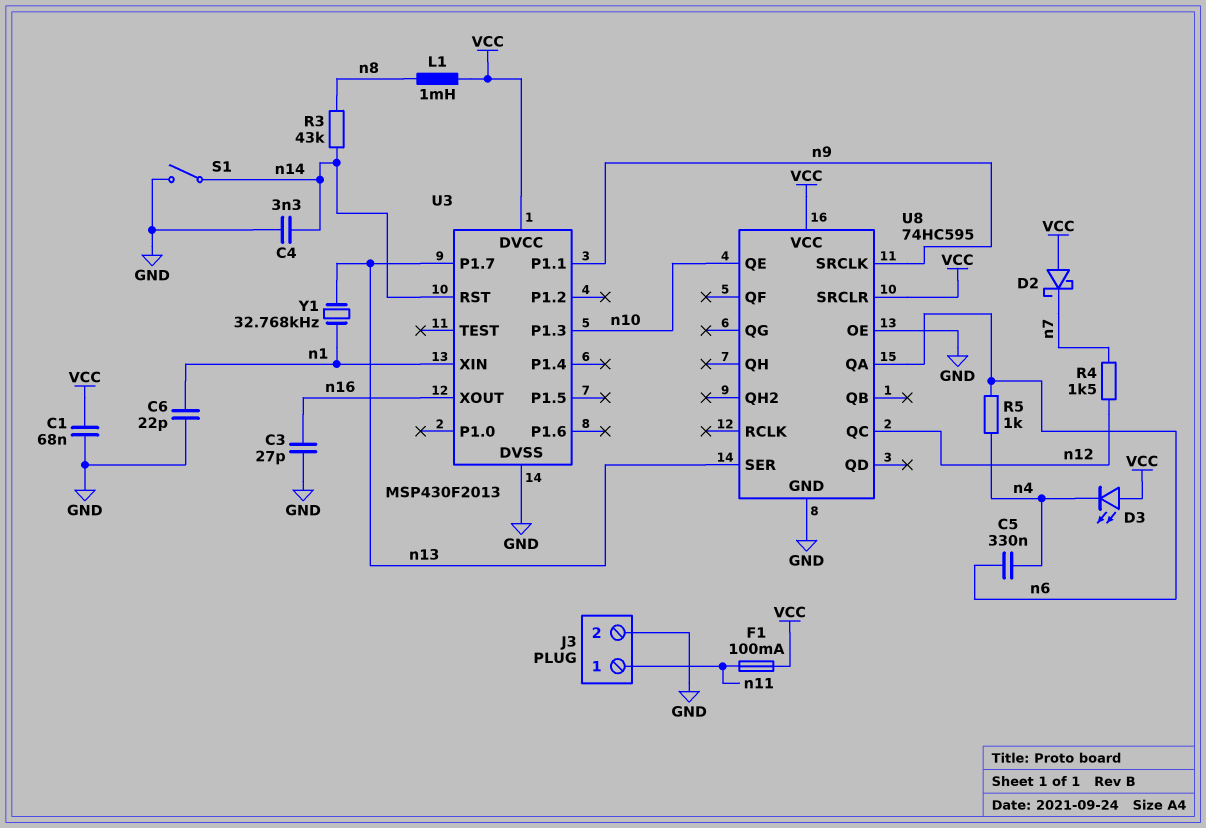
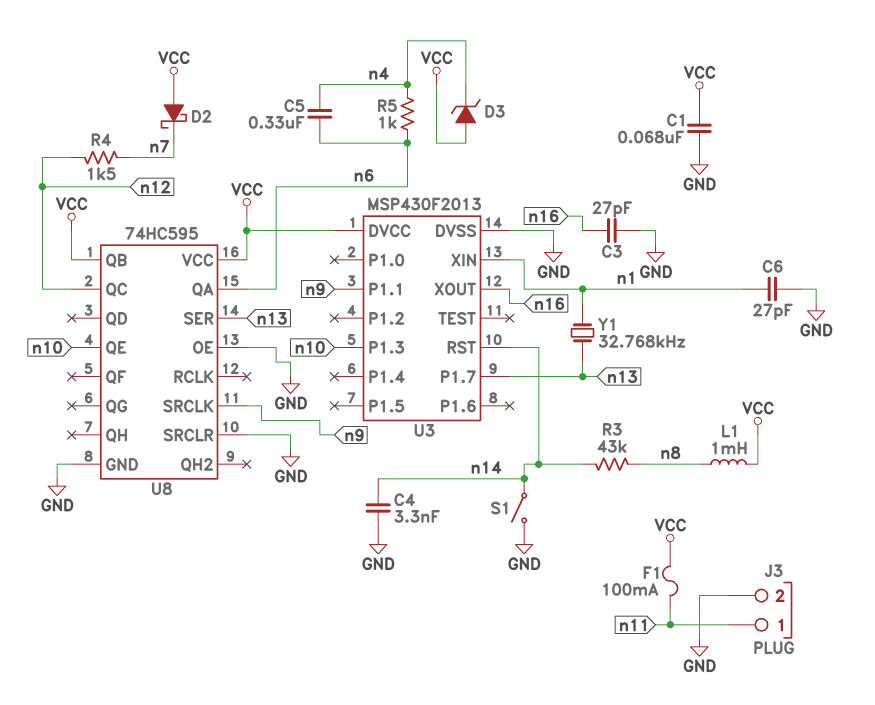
C6: 22pF (GND, n1) -> 27pF (GND, n1)
D3: LED (A VCC, K n4) -> zener (A VCC, K n4)
U8 pin QB: none -> VCC
U8 pin SRCLR: VCC -> GND

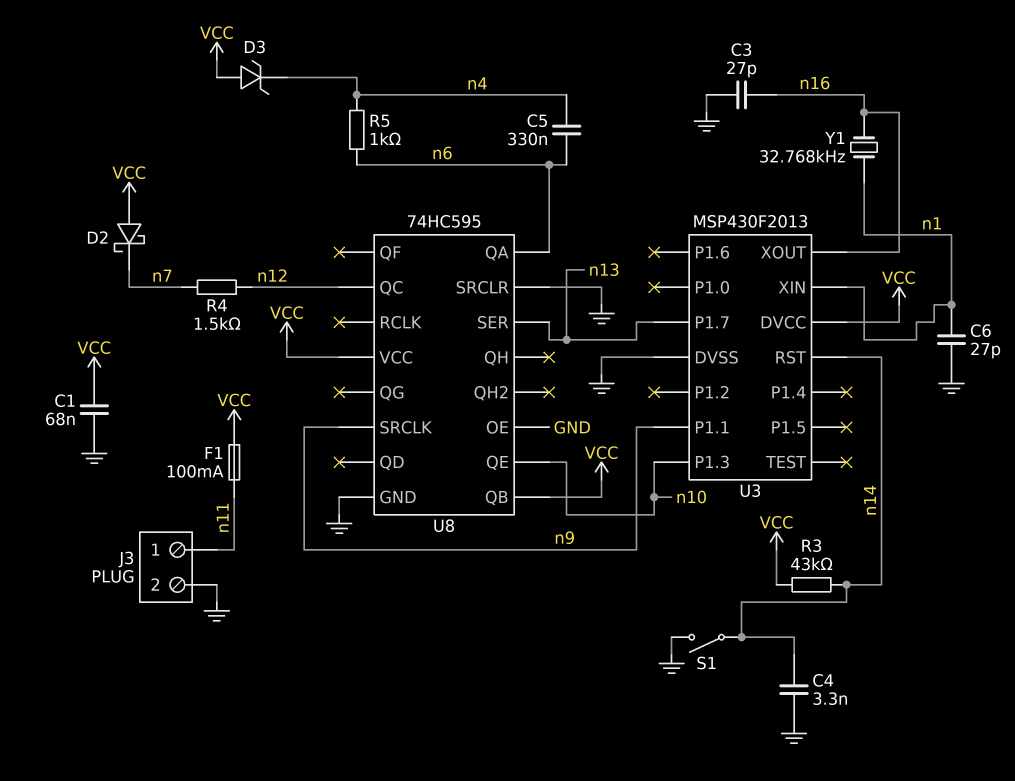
L1: 1mH (VCC, n8) -> none
R3: 43k (n8, n14) -> 43k (VCC, n14)
Y1: 32.768kHz (n1, n13) -> 32.768kHz (n1, n16)

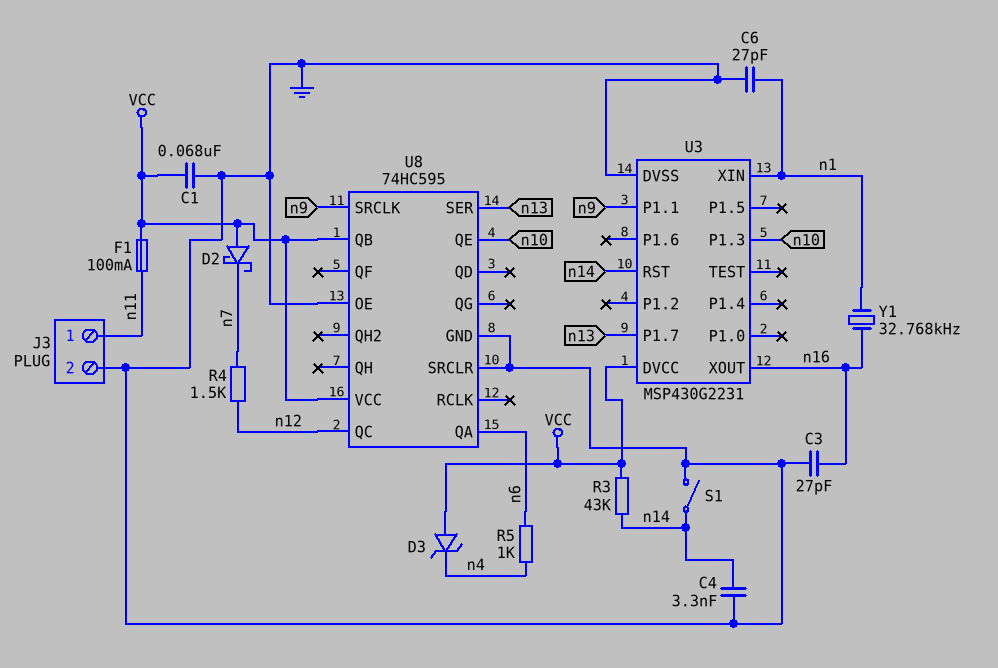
C5: 330nF (n4, n6) -> none
U3: MSP430F2013 -> MSP430G2231

